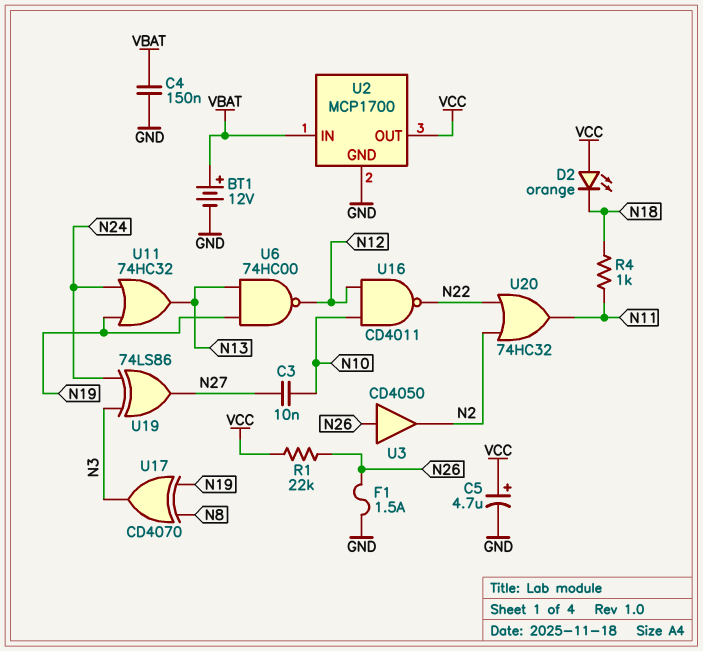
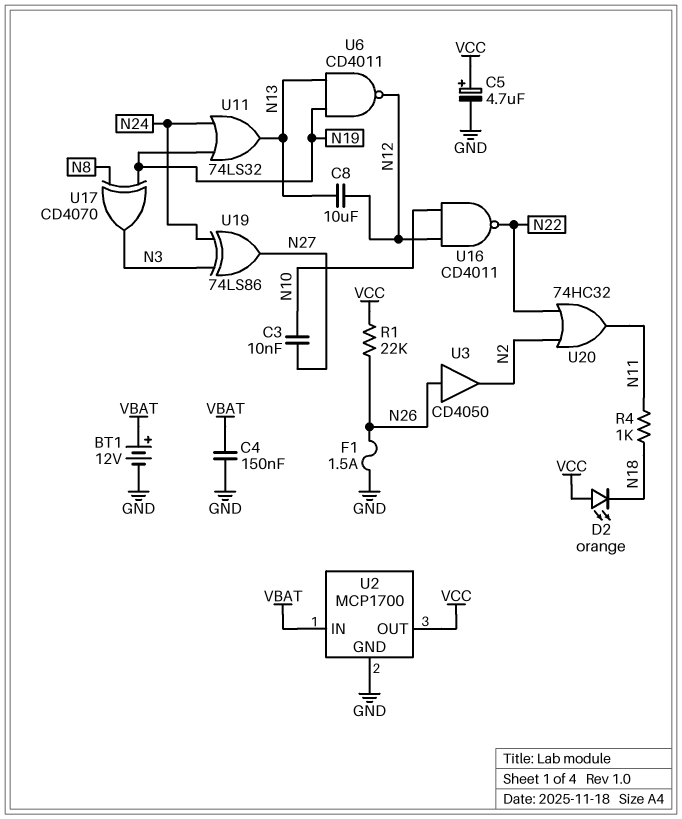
C8: none -> 10uF (N12, N13)
U6: NAND 74HC00 (in N13, in N19, out N12) -> NAND CD4011 (in N13, in N19, out N12)
U11: OR 74HC32 (in N19, in N24, out N13) -> OR 74LS32 (in N19, in N24, out N13)

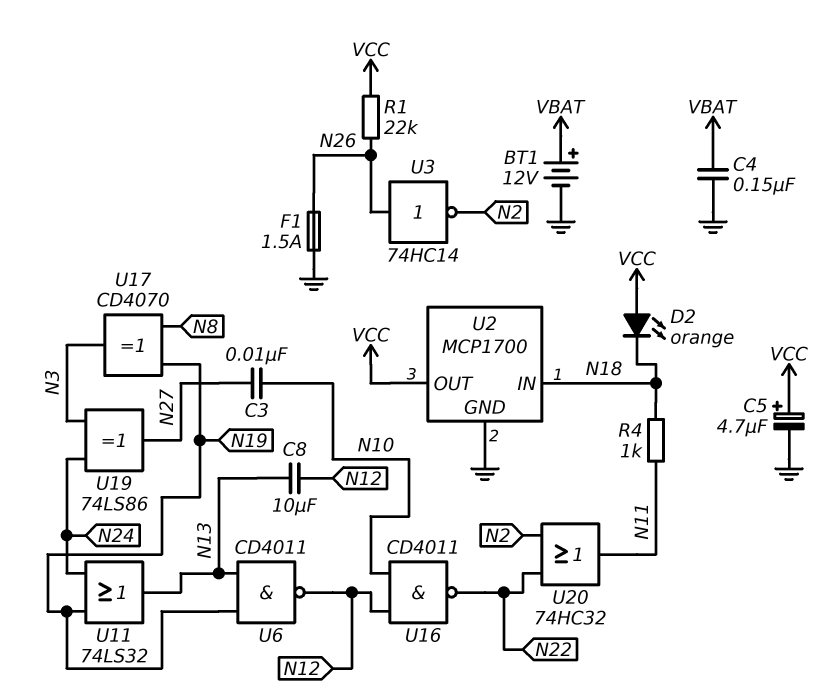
U2 pin IN: VBAT -> N18
U3: buffer CD4050 (in N26, out N2) -> NOT 74HC14 (in N26, out N2)

